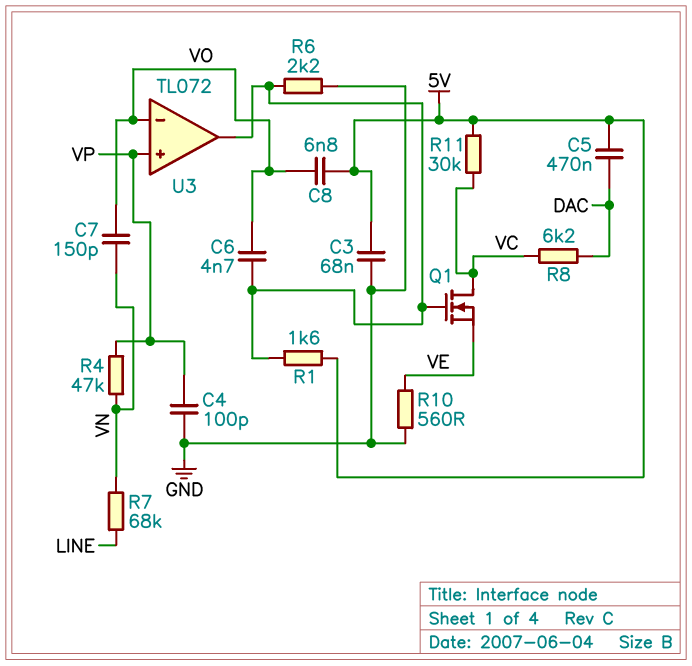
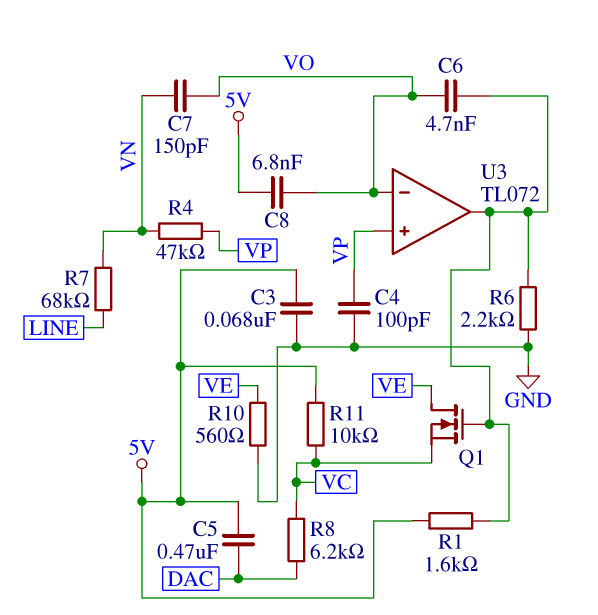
Q1: NMOS (G U3/out, D VC, S VE) -> NMOS (G U3/out, D VE, S VC)
R11: 30k (5V, VC) -> 10k (5V, VC)

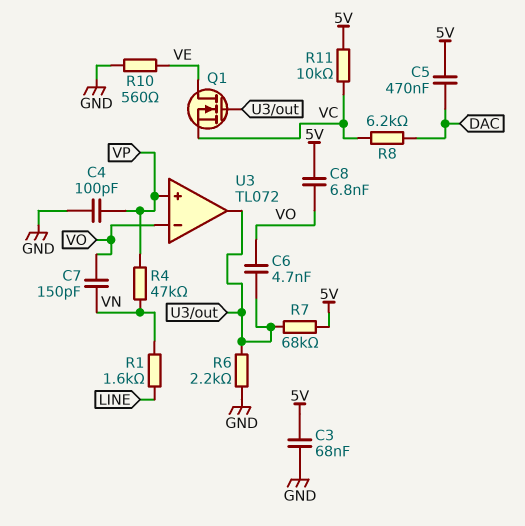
R1: 1.6k (5V, U3/out) -> 1.6k (LINE, VN)
R7: 68k (LINE, VN) -> 68k (5V, U3/out)

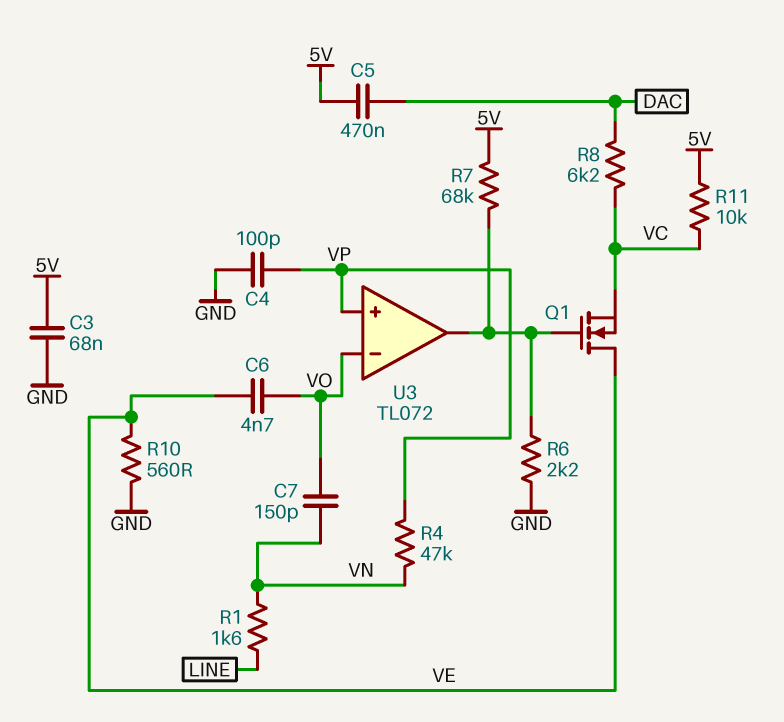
C6: 4.7nF (U3/out, VO) -> 4.7nF (VE, VO)
C8: 6.8nF (5V, VO) -> none

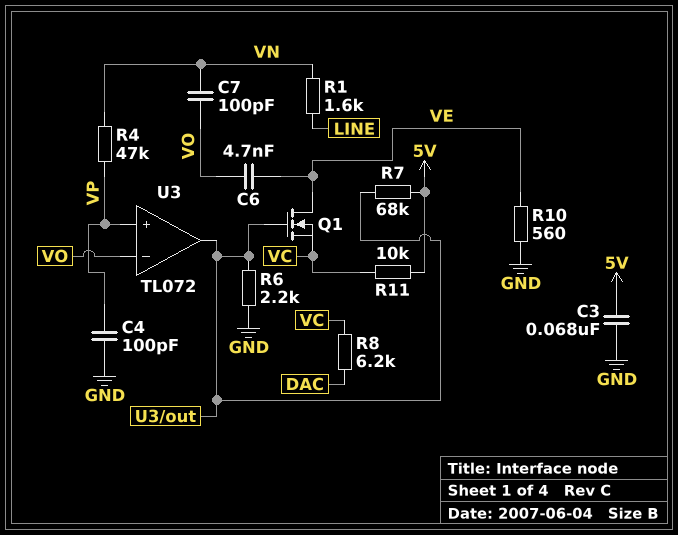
C5: 470nF (5V, DAC) -> none
C7: 150pF (VN, VO) -> 100pF (VN, VO)

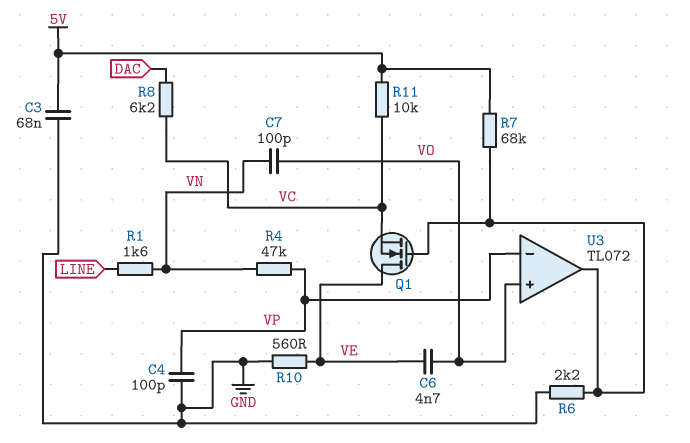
U3 pin in+: VP -> VO
U3 pin in-: VO -> VP

